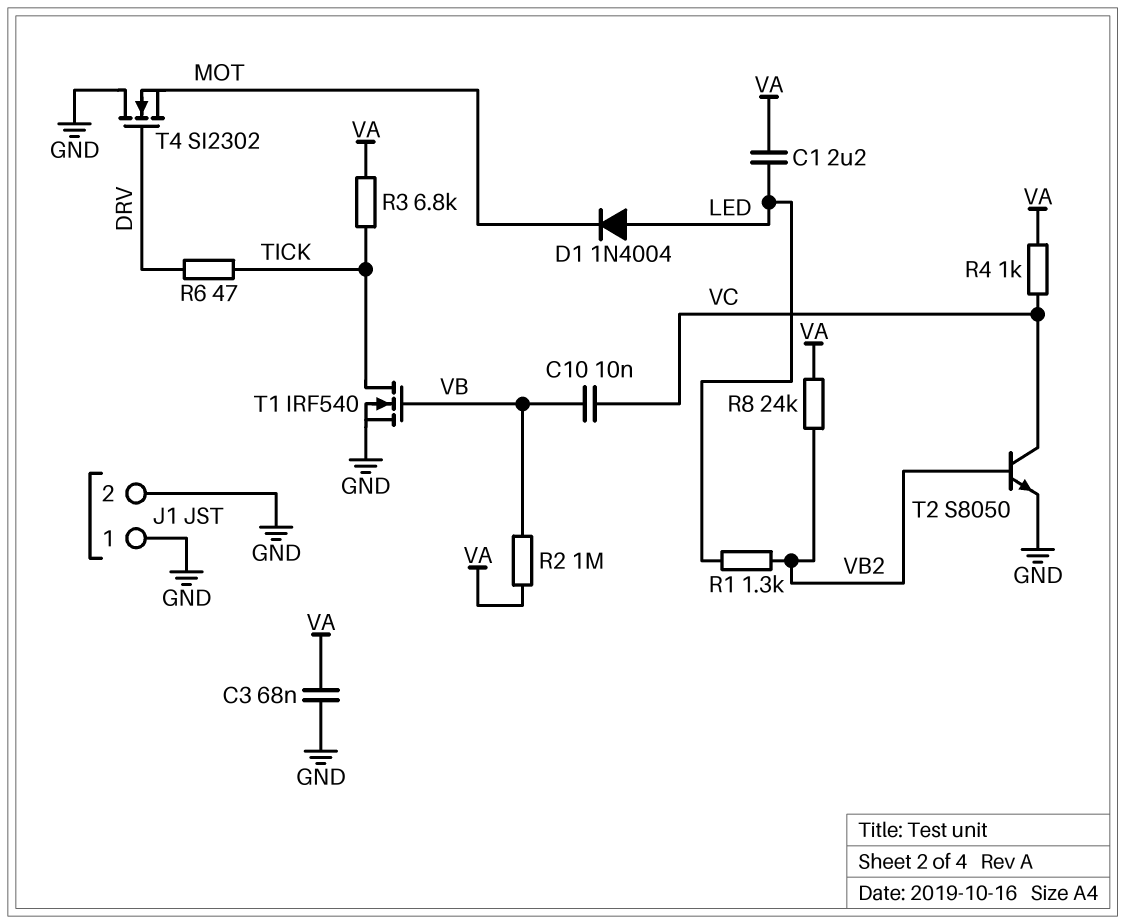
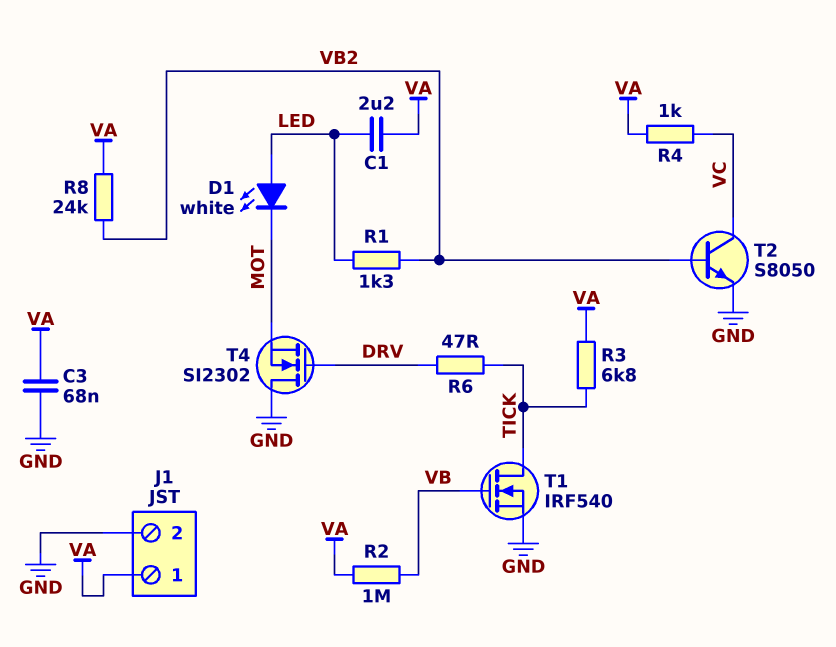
C10: 10nF (VB, VC) -> none
D1: diode 1N4004 (A LED, K MOT) -> LED white (A LED, K MOT)
J1 pin 1: GND -> VA

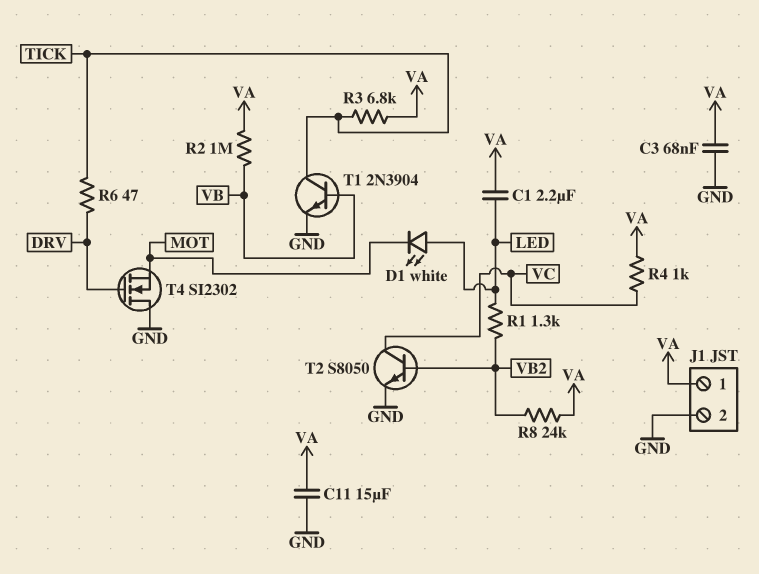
C11: none -> 15uF (GND, VA)
T1: NMOS IRF540 (G VB, D TICK, S GND) -> NPN 2N3904 (B VB, C TICK, E GND)

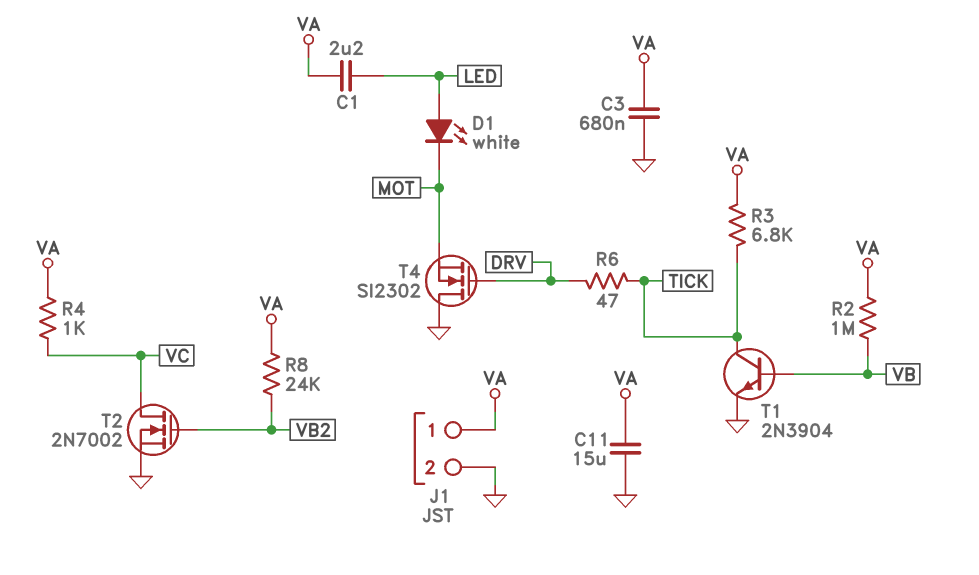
C3: 68nF (GND, VA) -> 680nF (GND, VA)
R1: 1.3k (LED, VB2) -> none
T2: NPN S8050 (B VB2, C VC, E GND) -> NMOS 2N7002 (G VB2, D VC, S GND)

